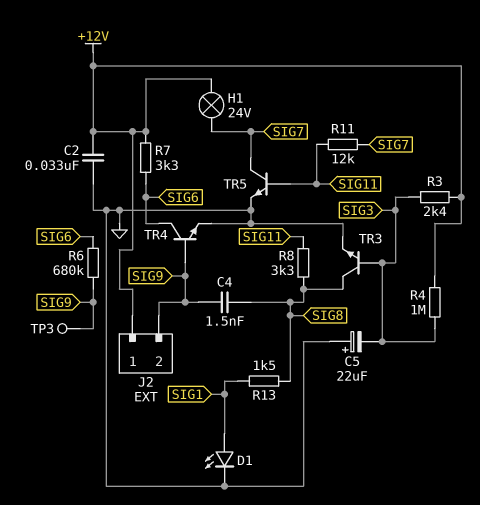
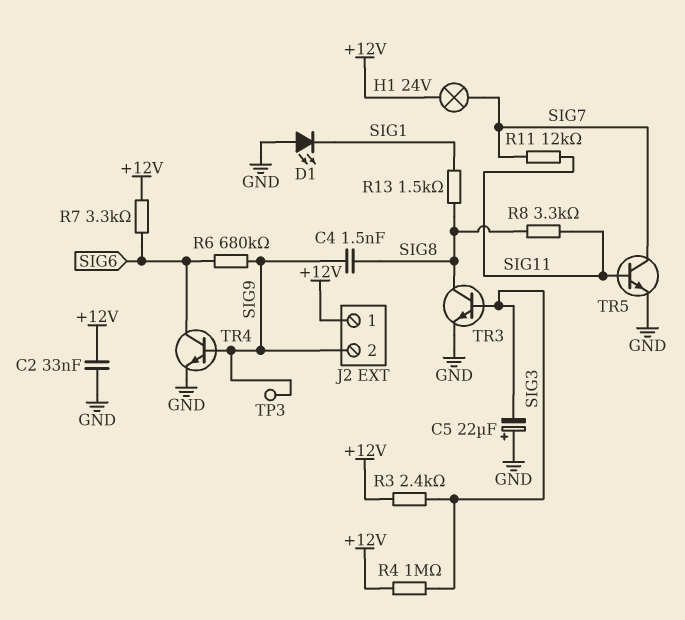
D1: LED (A SIG1, K GND) -> LED (A GND, K SIG1)

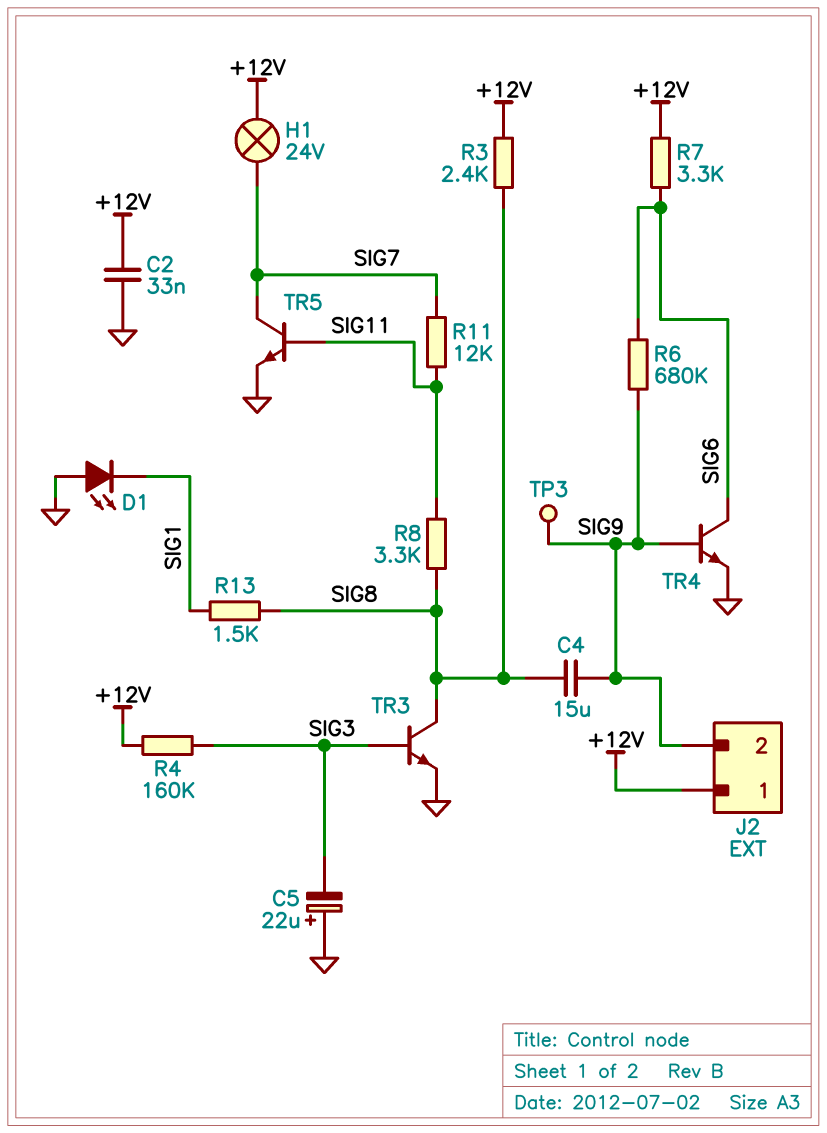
C4: 1.5nF (SIG8, SIG9) -> 15uF (SIG8, SIG9)
R3: 2.4k (+12V, SIG3) -> 2.4k (+12V, SIG8)
R4: 1M (+12V, SIG3) -> 160k (+12V, SIG3)

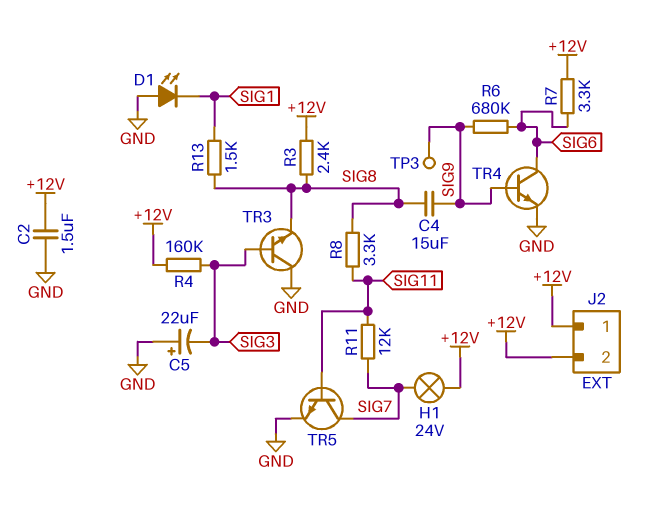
C2: 33nF (+12V, GND) -> 1.5uF (+12V, GND)
J2 pin 2: SIG9 -> +12V
TR3: NPN (B SIG3, C SIG8, E GND) -> NPN (B SIG3, C GND, E SIG8)

